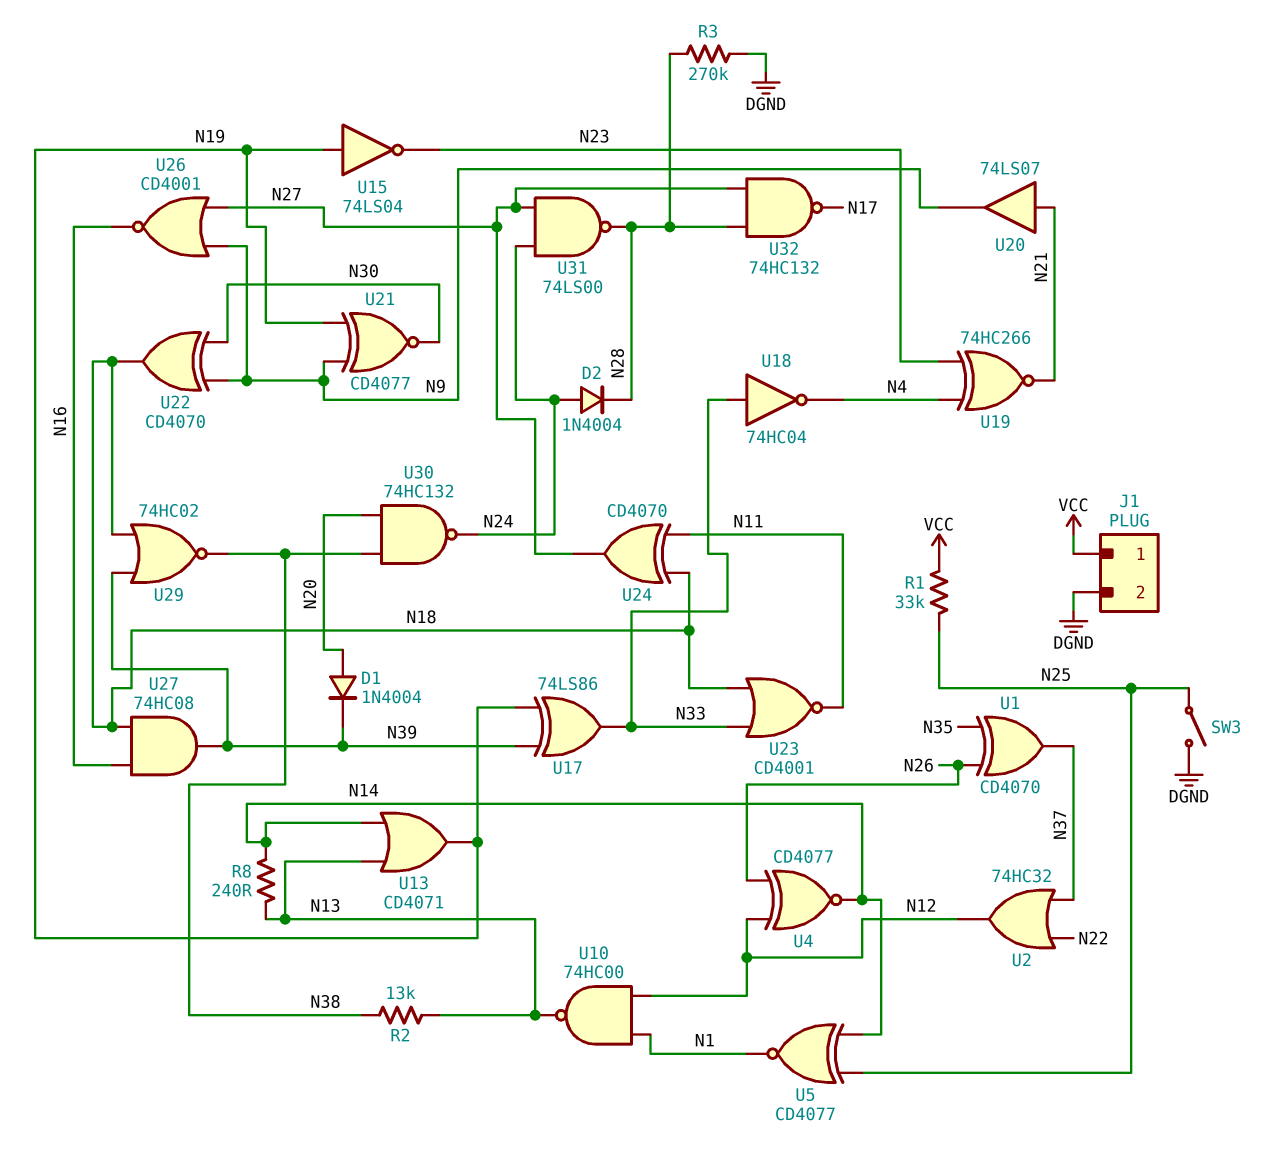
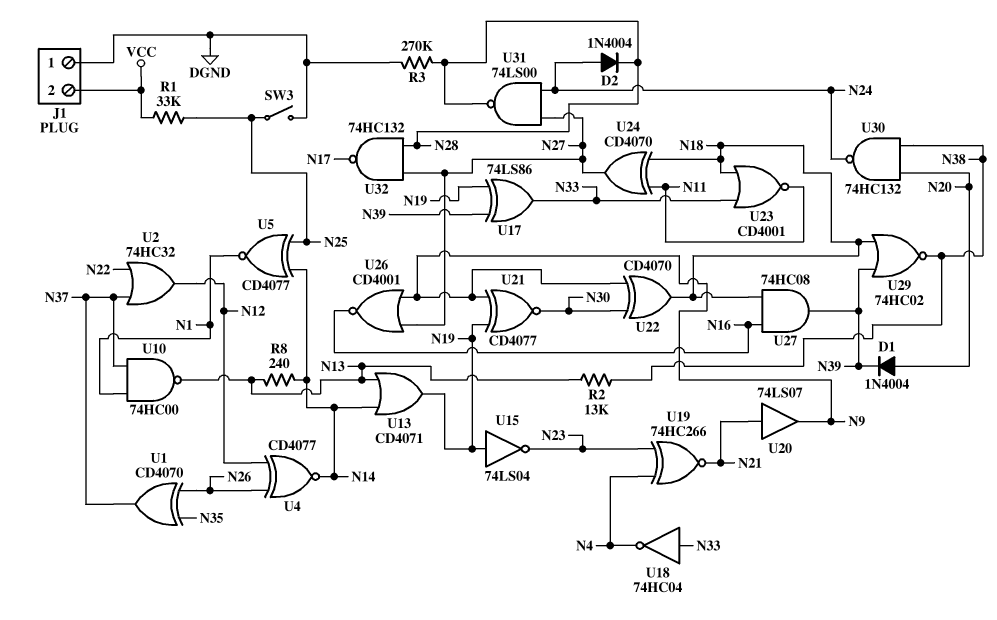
J1 pin 1: VCC -> DGND
J1 pin 2: DGND -> VCC
U10: NAND 74HC00 (in N1, in N12, out N13) -> NAND 74HC00 (in N1, in N37, out N13)

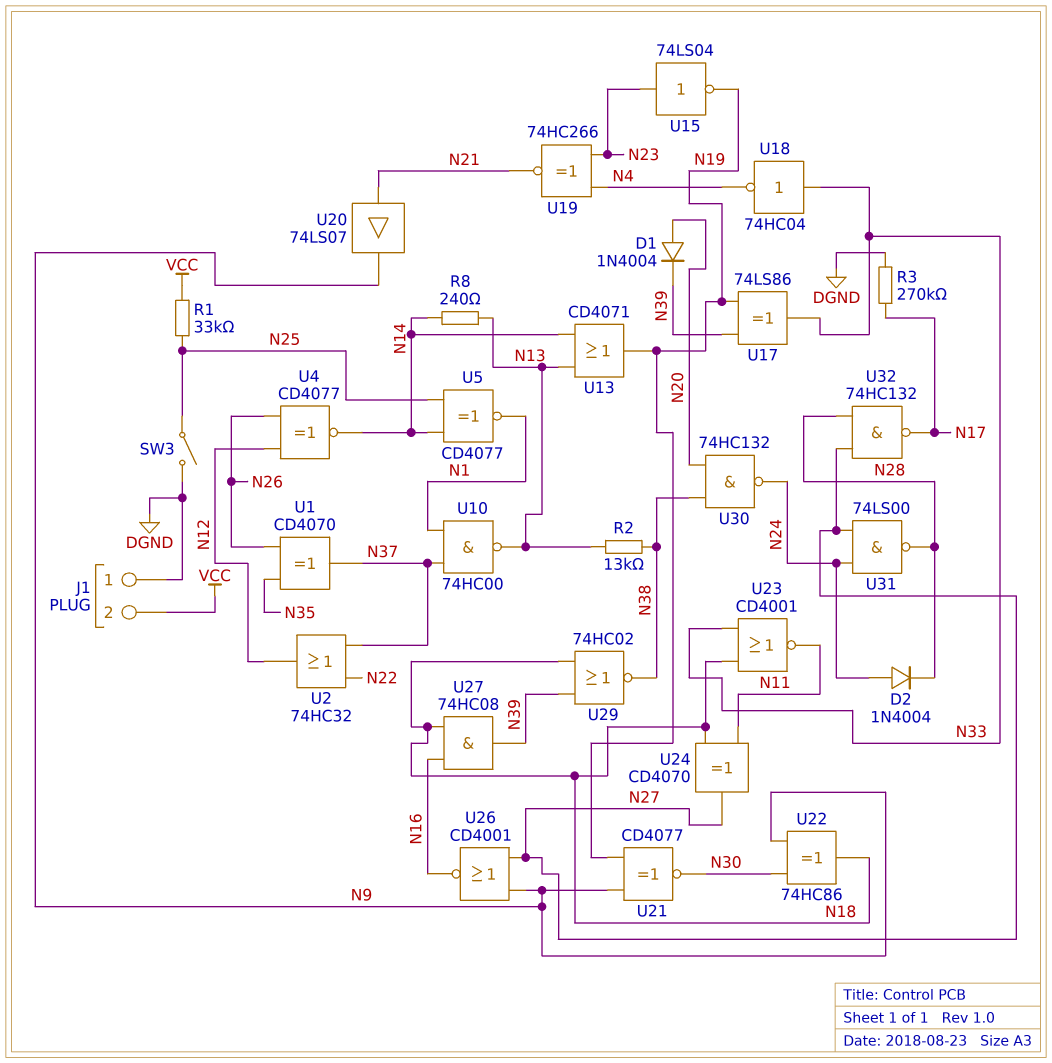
R3: 270k (DGND, N28) -> 270k (DGND, N17)
U15: NOT 74LS04 (in N19, out N23) -> NOT 74LS04 (in N23, out N19)
U22: XOR CD4070 (in N9, in N30, out N18) -> XOR 74HC86 (in N9, in N30, out N18)

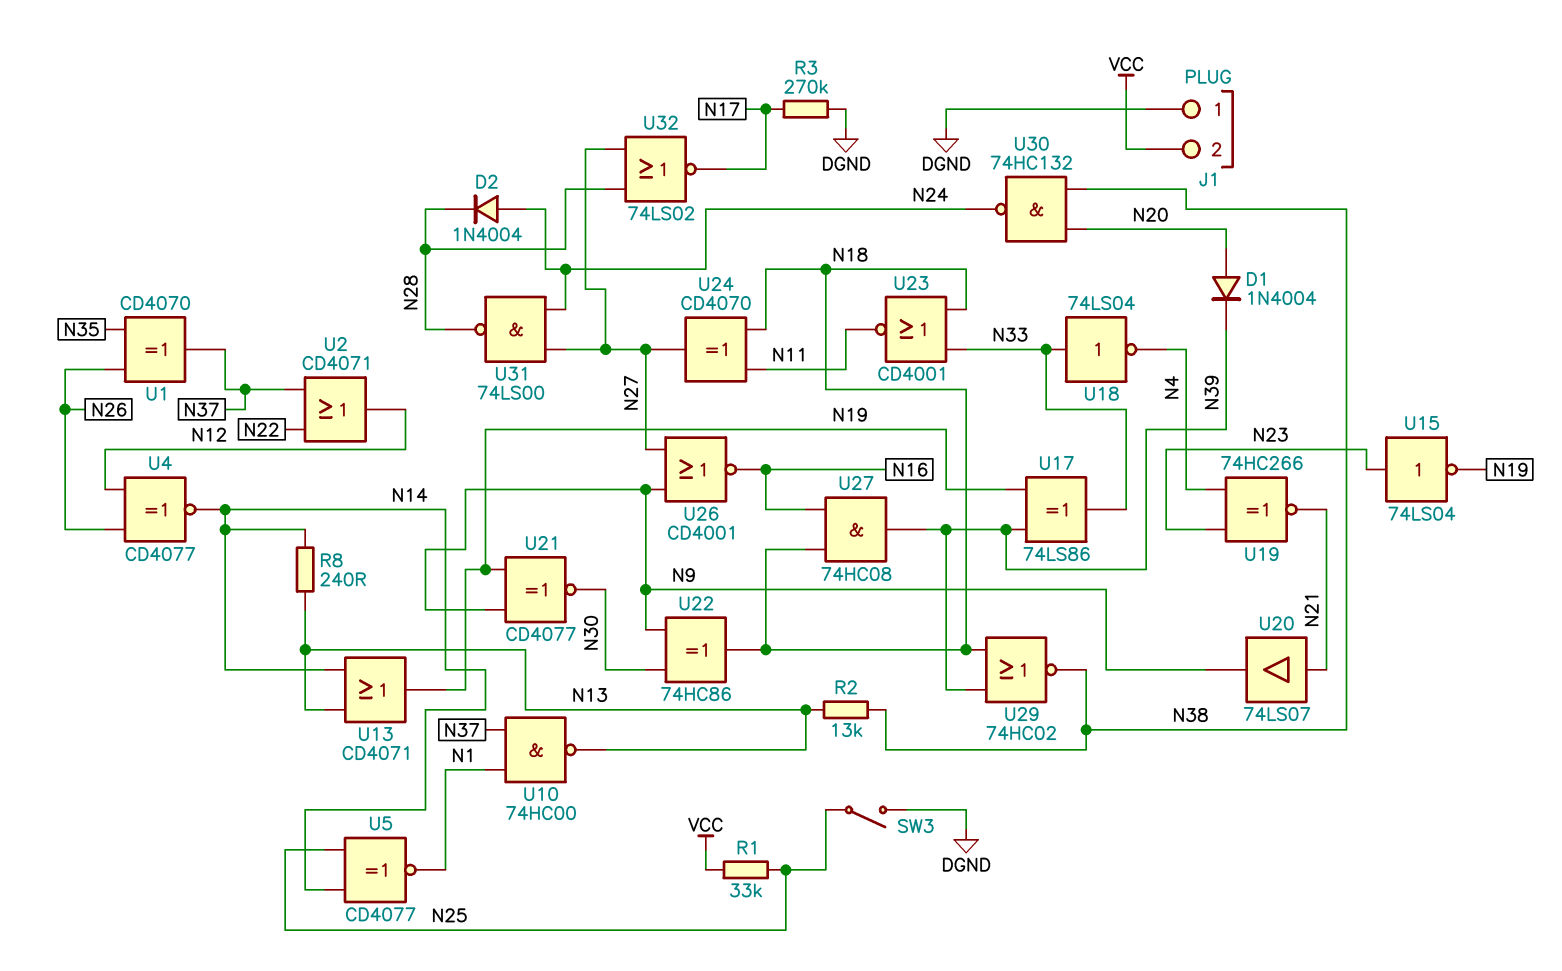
U2: OR 74HC32 (in N22, in N37, out N12) -> OR CD4071 (in N22, in N37, out N12)
U18: NOT 74HC04 (in N33, out N4) -> NOT 74LS04 (in N33, out N4)
U32: NAND 74HC132 (in N27, in N28, out N17) -> NOR 74LS02 (in N27, in N28, out N17)

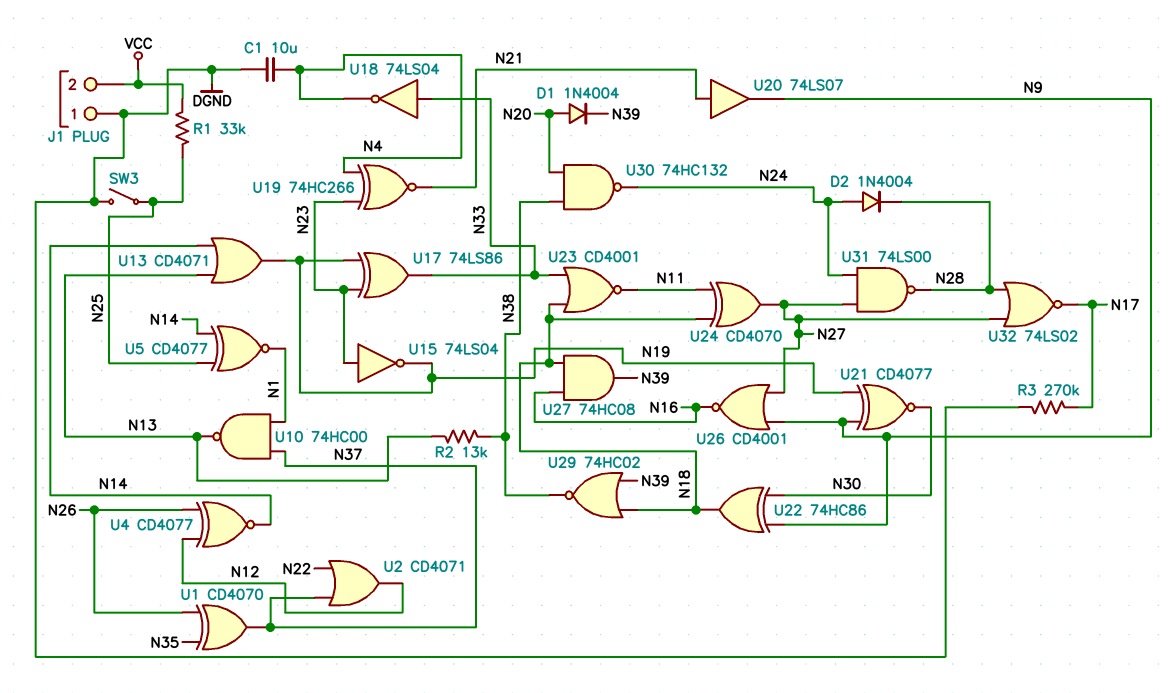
C1: none -> 10uF (DGND, N4)
R8: 240 (N13, N14) -> none
U17: XOR 74LS86 (in N19, in N39, out N33) -> XOR 74LS86 (in N19, in N23, out N33)

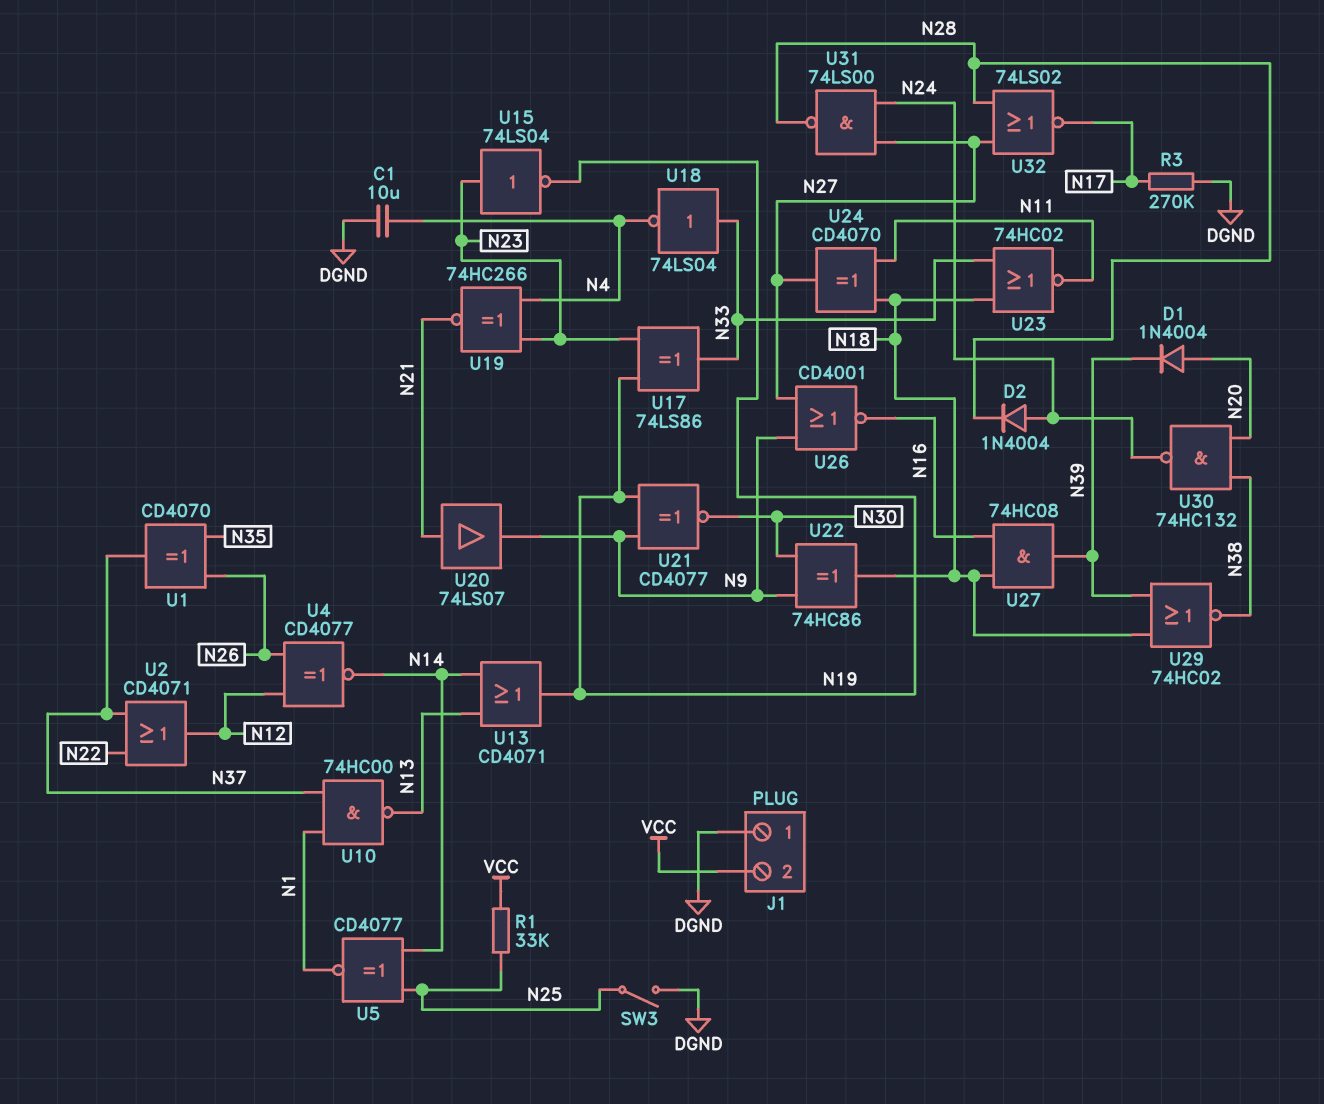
R2: 13k (N13, N38) -> none
U23: NOR CD4001 (in N18, in N33, out N11) -> NOR 74HC02 (in N18, in N33, out N11)

